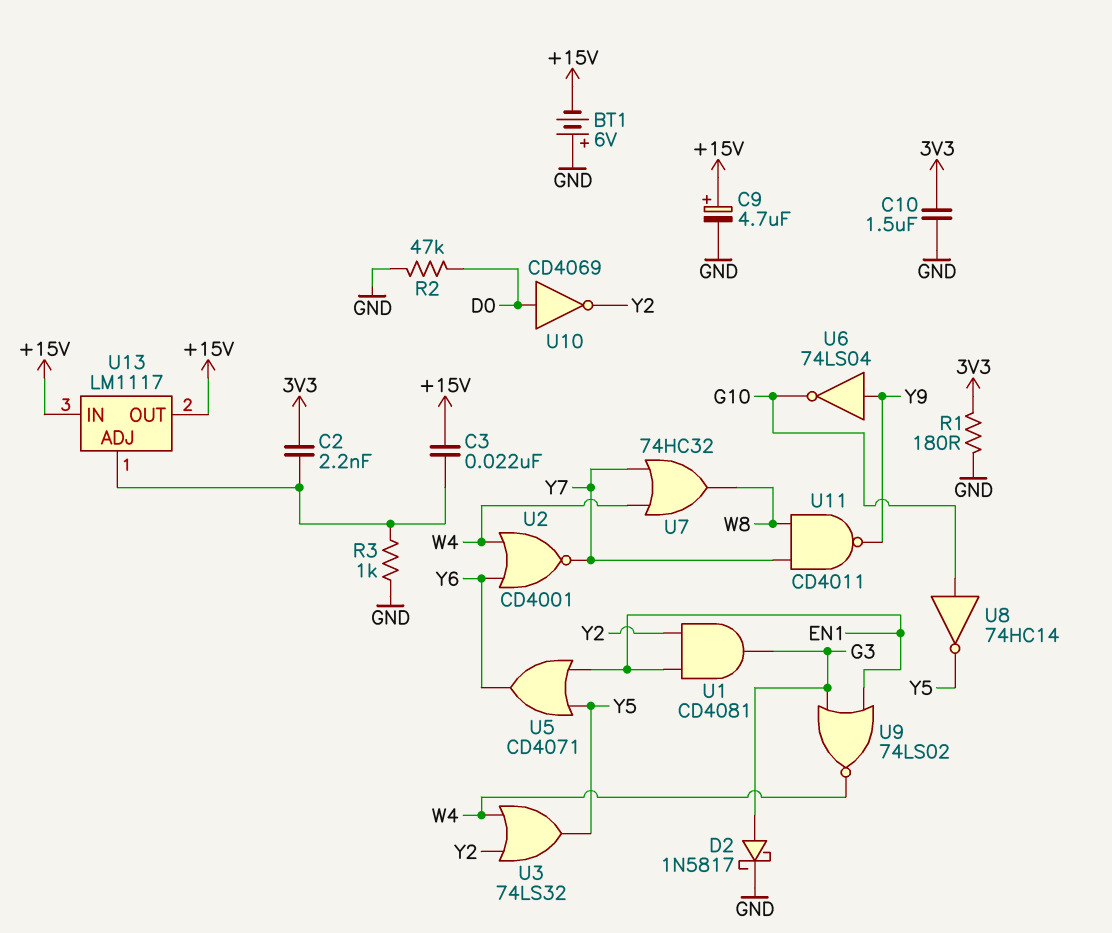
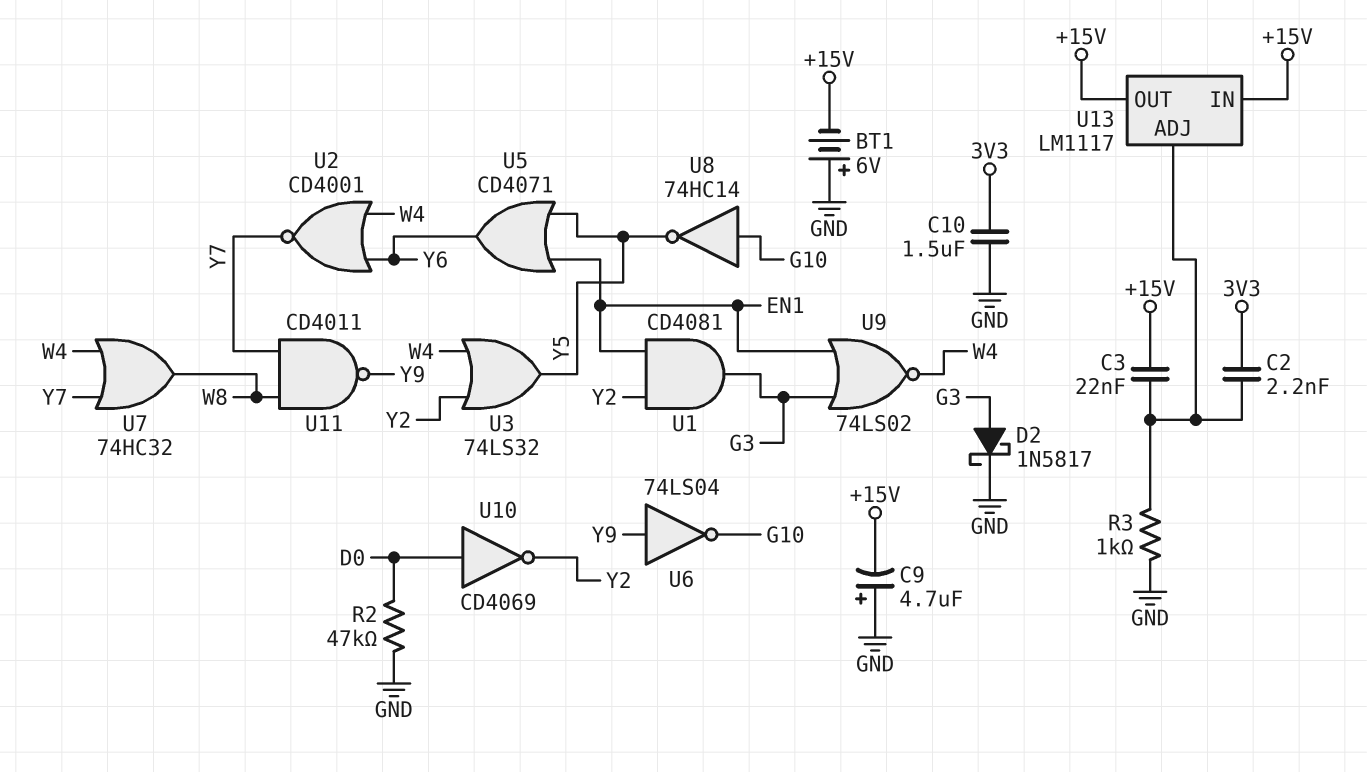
C9: 4.7uF (plus +15V, minus GND) -> 4.7uF (plus GND, minus +15V)
R1: 180 (3V3, GND) -> none

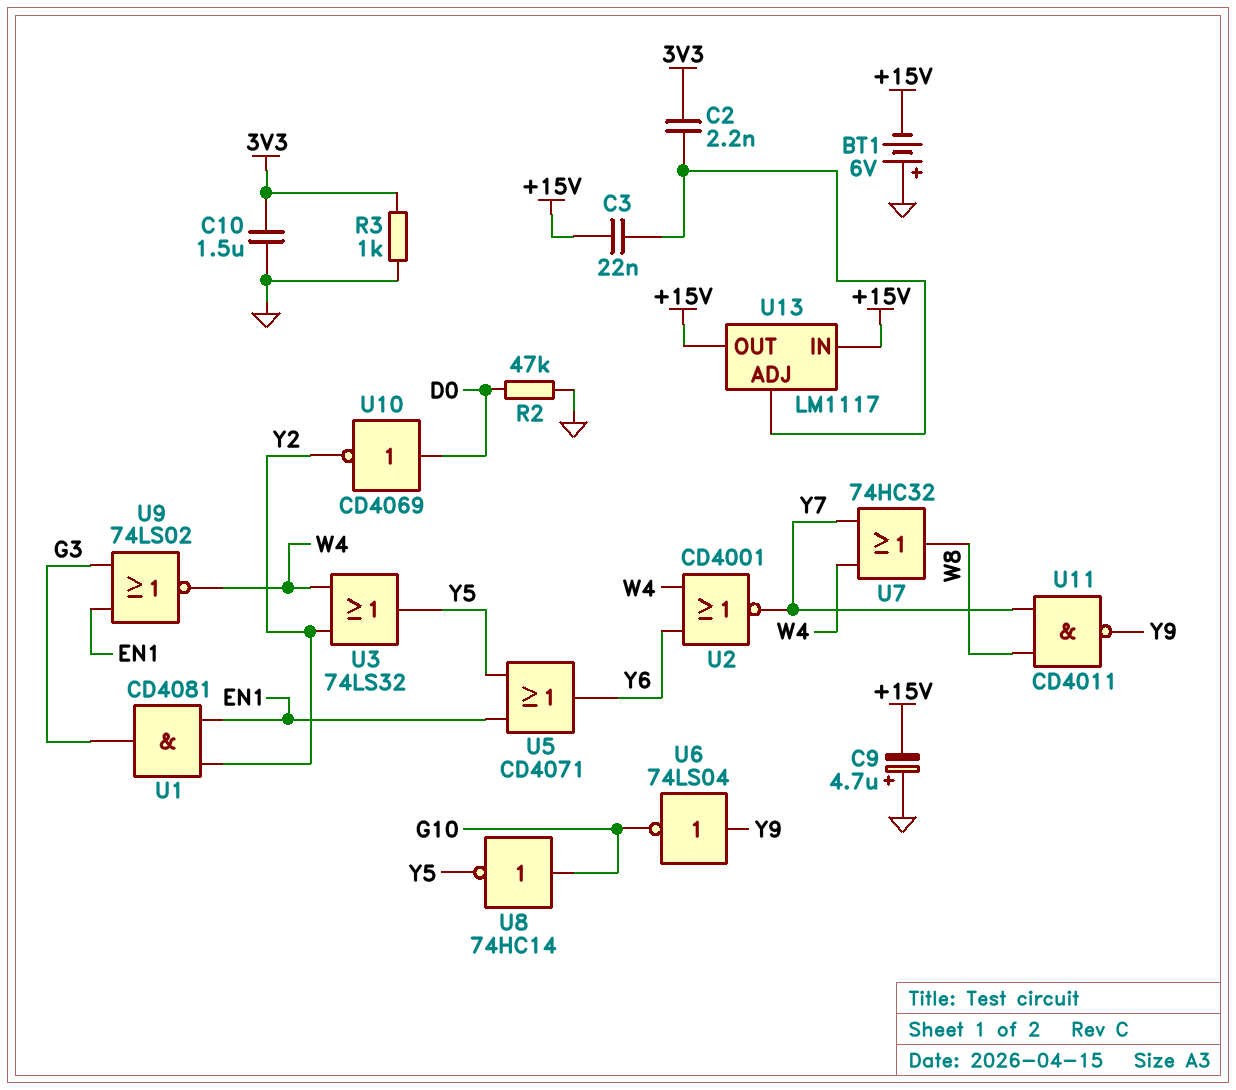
D2: schottky 1N5817 (A G3, K GND) -> none
R3: 1k (GND, U13/ADJ) -> 1k (3V3, GND)

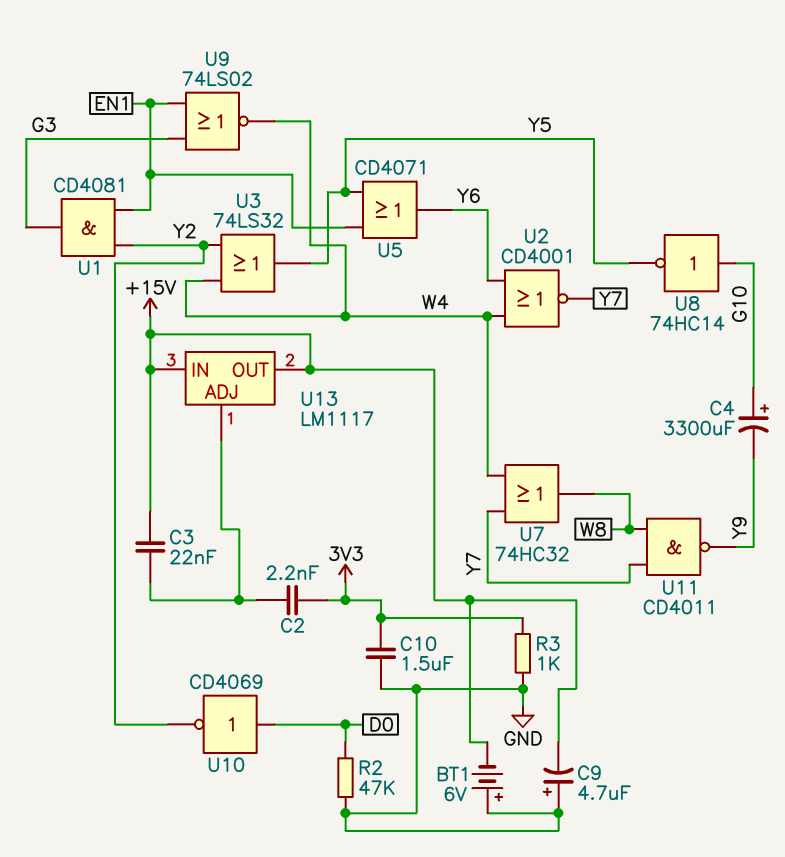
C4: none -> 3300uF (plus G10, minus Y9)
U6: NOT 74LS04 (in Y9, out G10) -> none

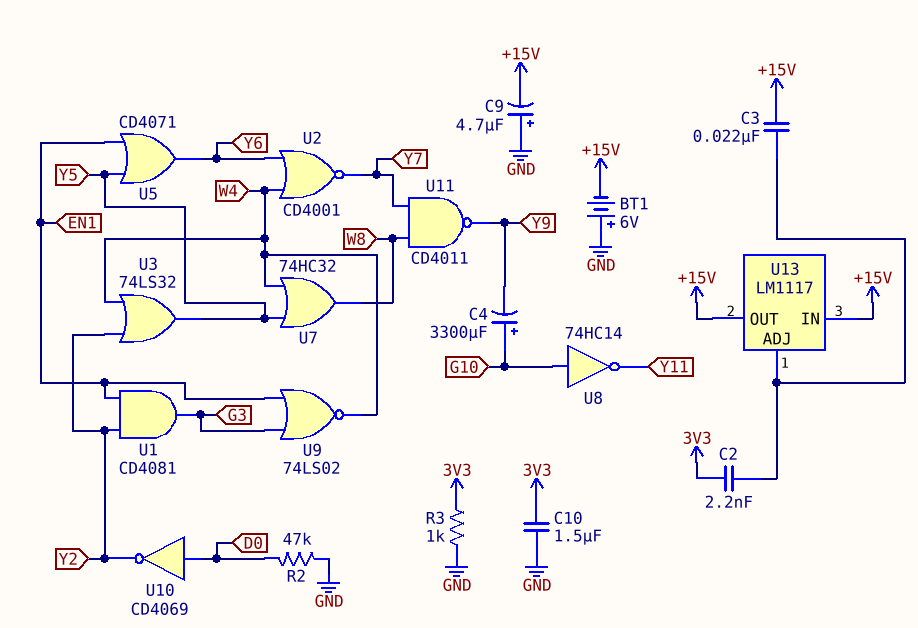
U7: OR 74HC32 (in W4, in Y7, out W8) -> OR 74HC32 (in W4, in Y5, out W8)
U8: NOT 74HC14 (in G10, out Y5) -> NOT 74HC14 (in G10, out Y11)

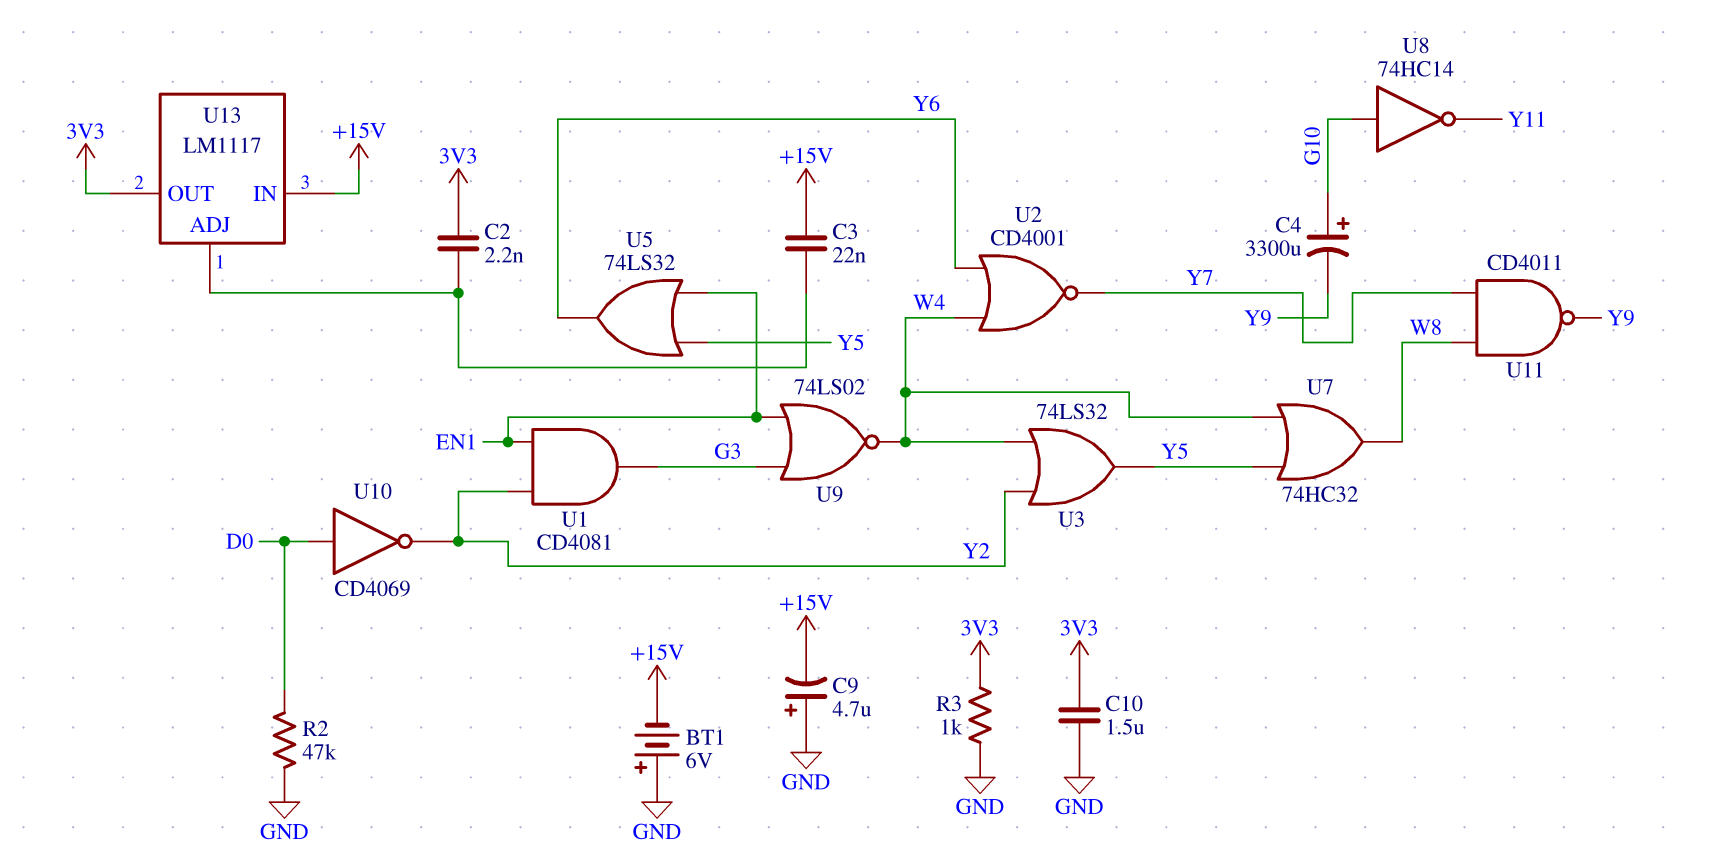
U5: OR CD4071 (in EN1, in Y5, out Y6) -> OR 74LS32 (in EN1, in Y5, out Y6)
U13 pin OUT: +15V -> 3V3

